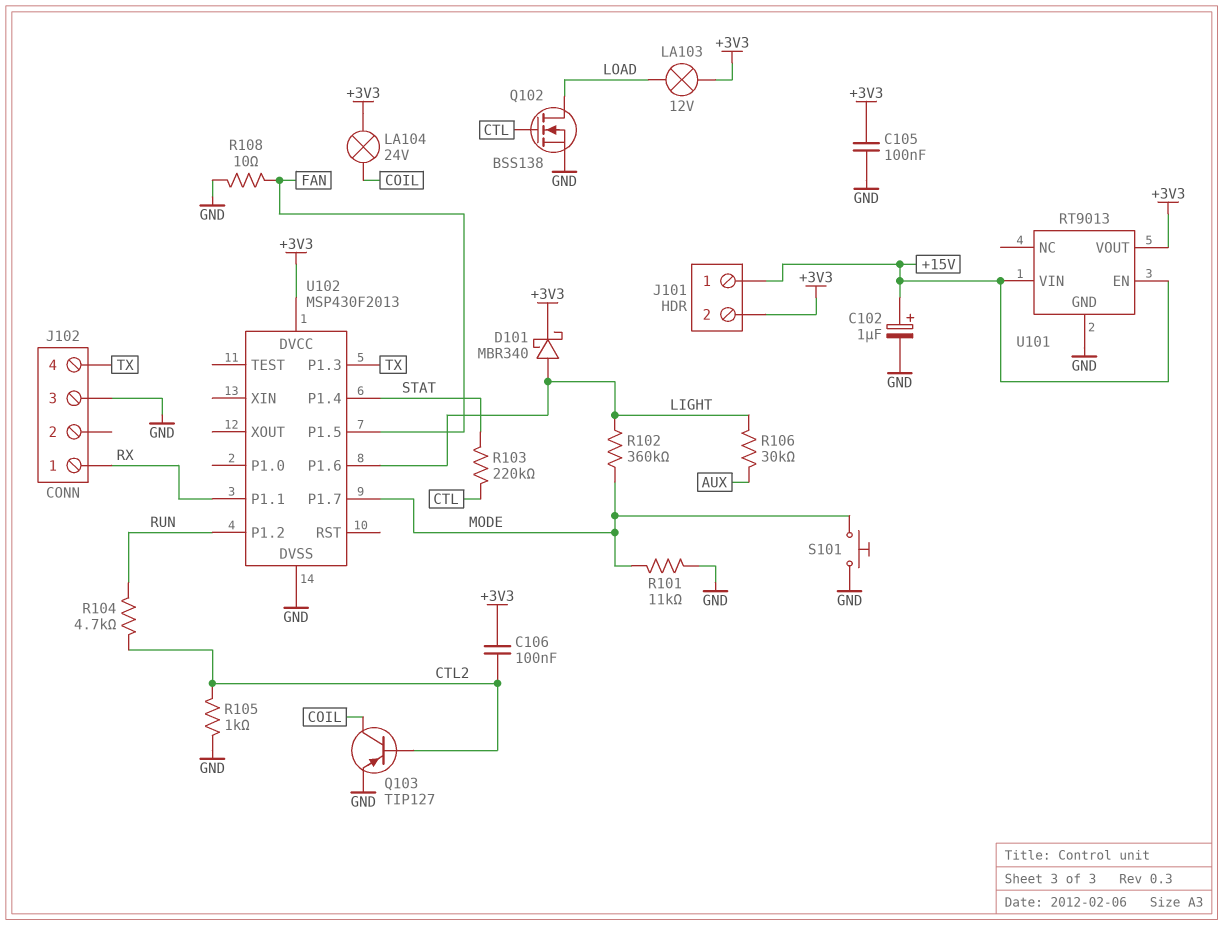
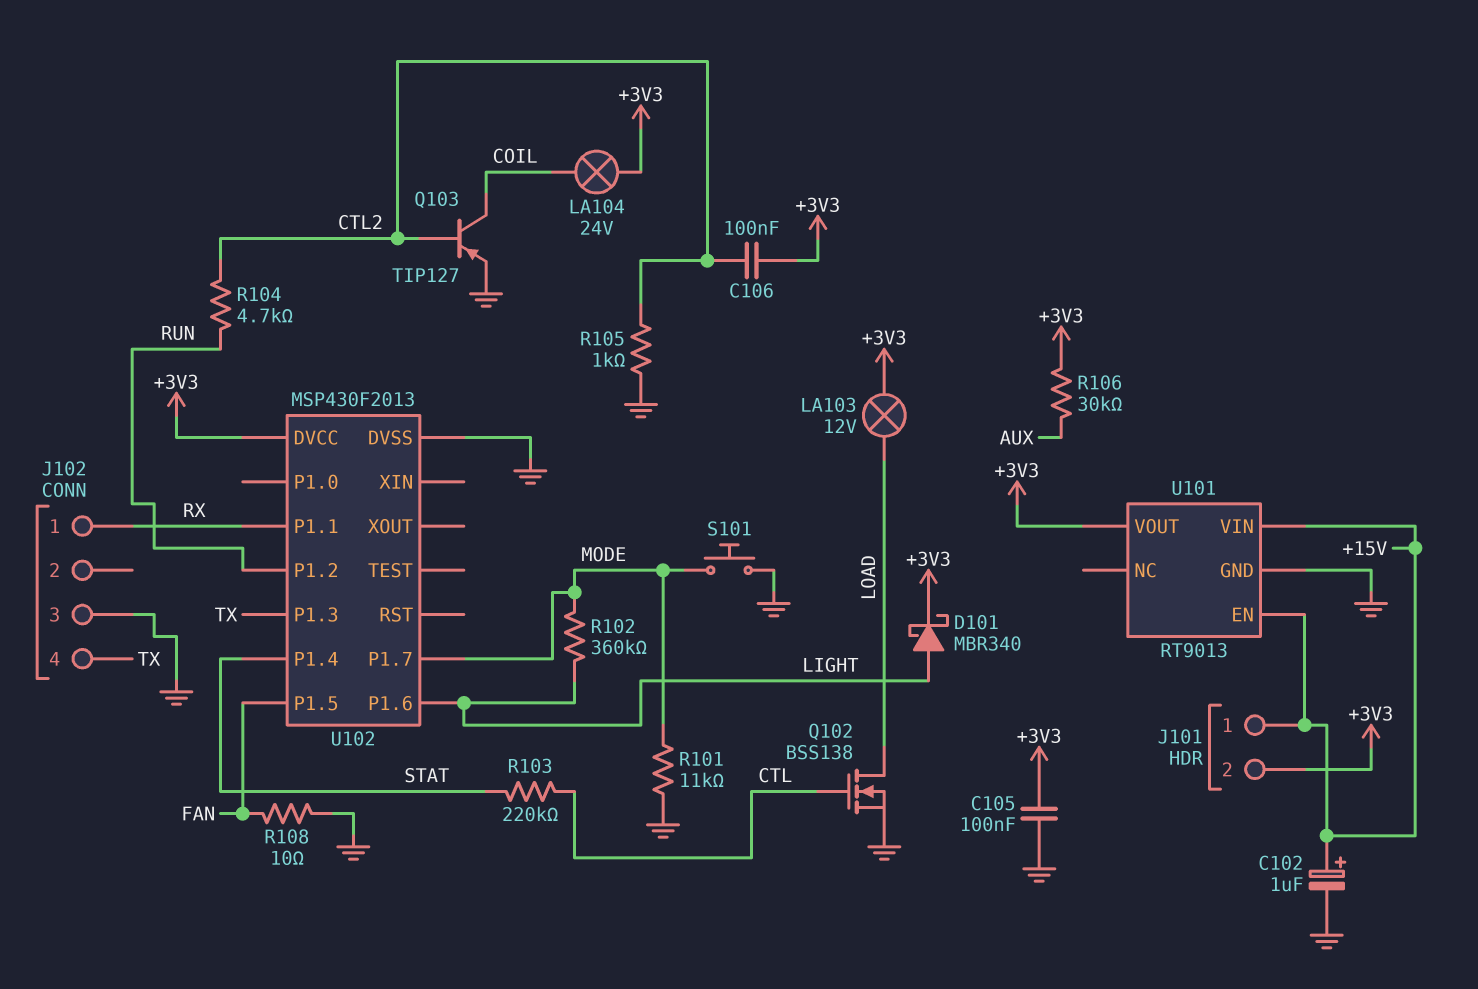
R106: 30k (AUX, LIGHT) -> 30k (+3V3, AUX)

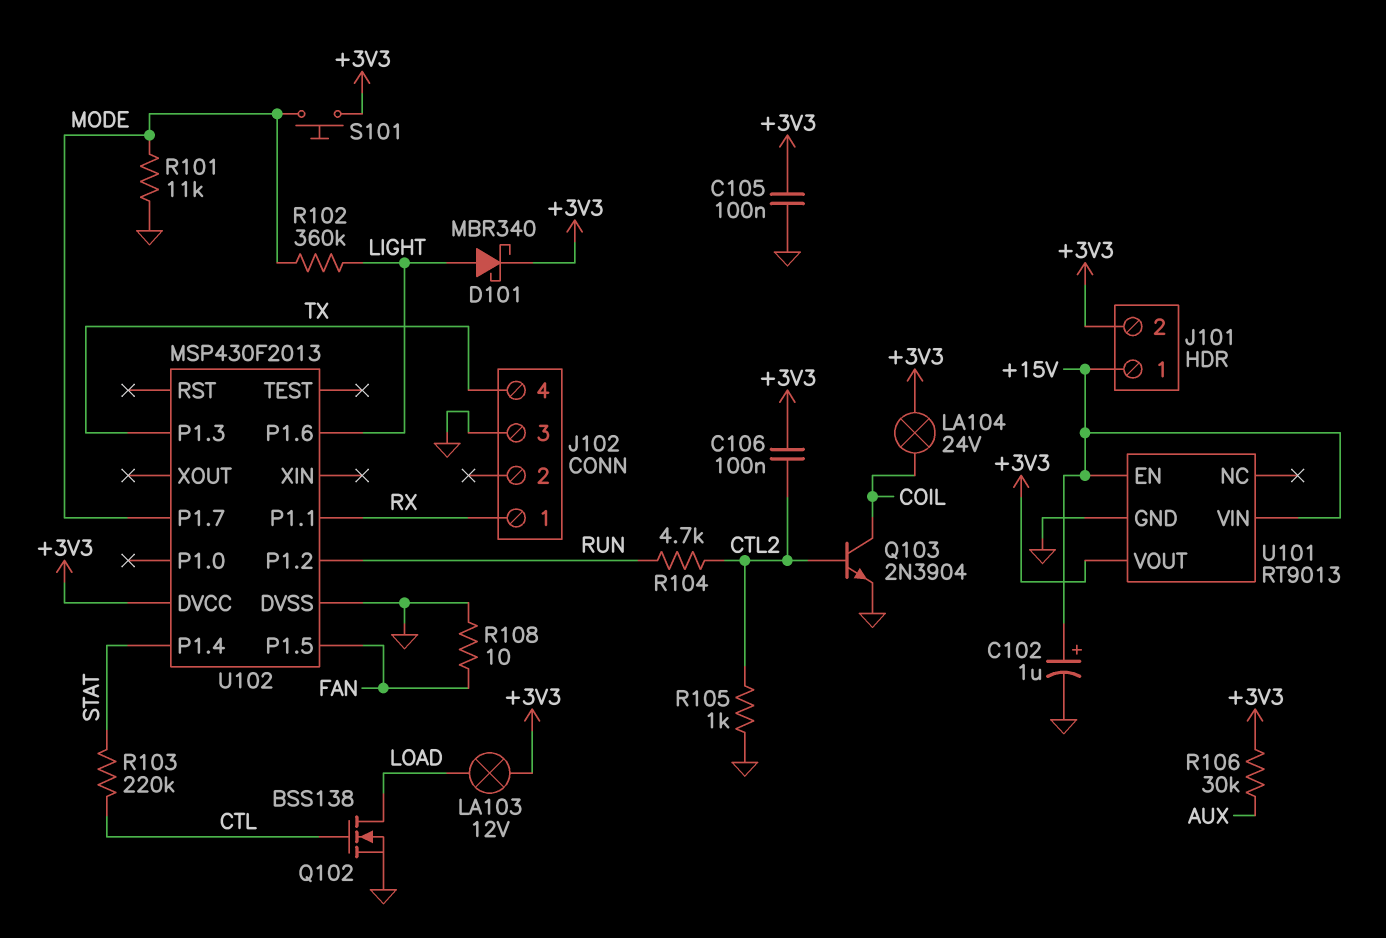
Q103: PNP TIP127 (B CTL2, C COIL, E GND) -> NPN 2N3904 (B CTL2, C COIL, E GND)
S101: button (GND, MODE) -> button (+3V3, MODE)

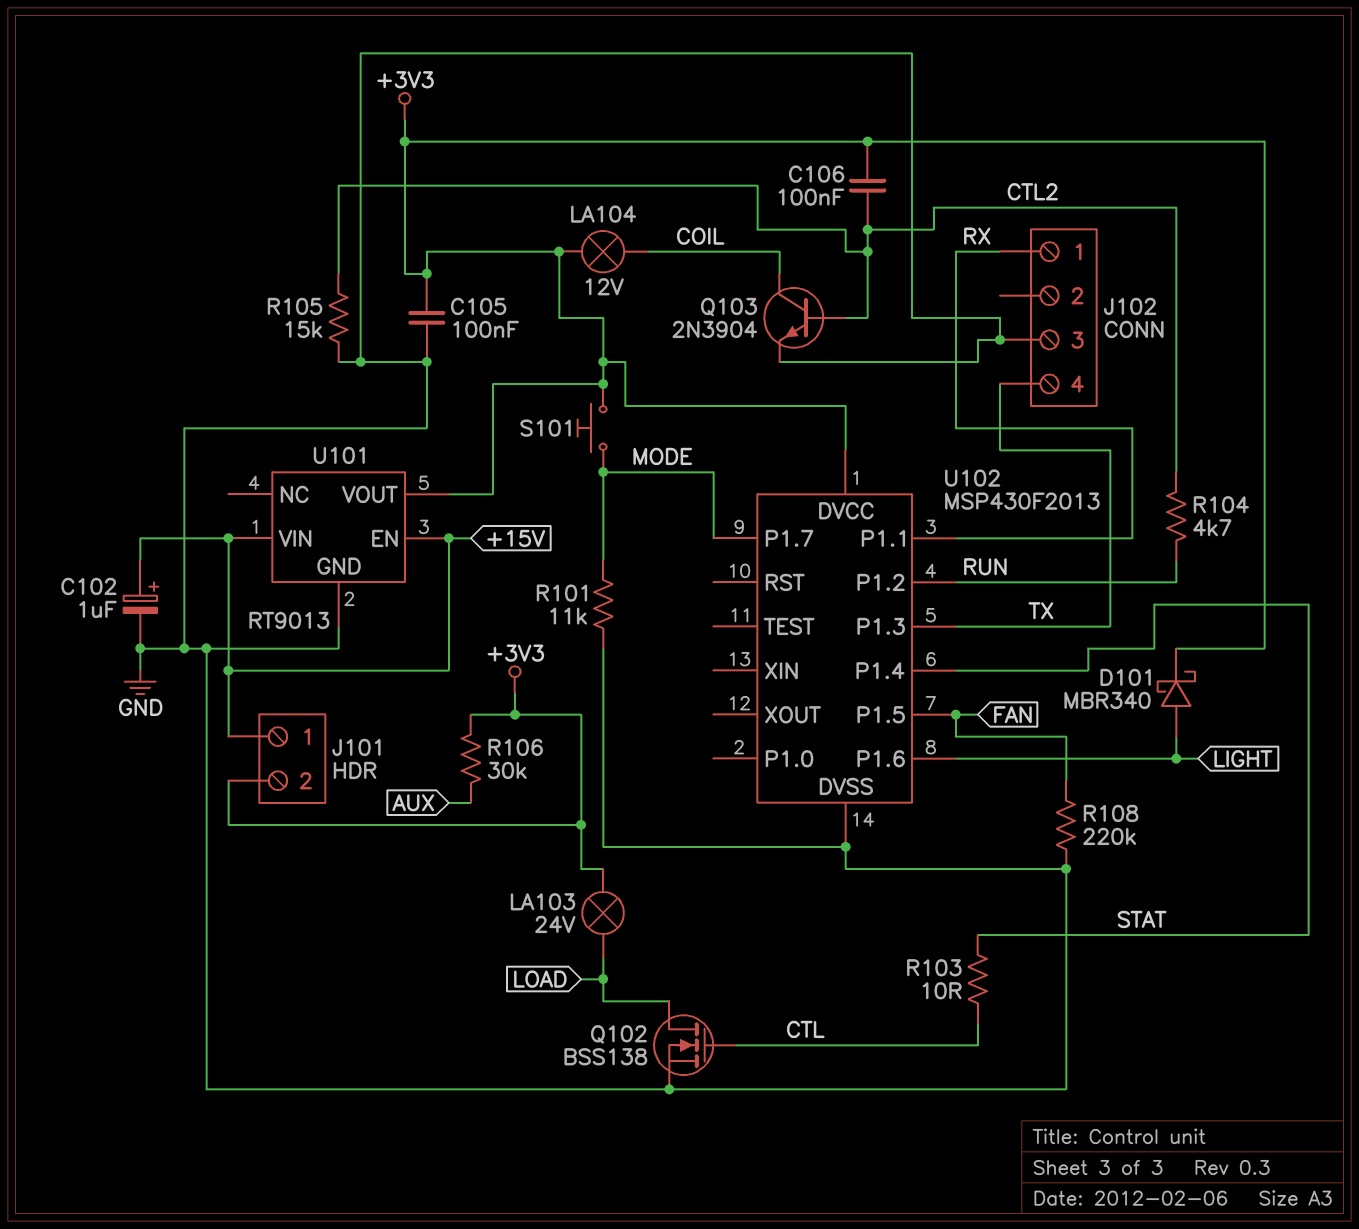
LA103: lamp 12V (+3V3, LOAD) -> lamp 24V (+3V3, LOAD)
LA104: lamp 24V (+3V3, COIL) -> lamp 12V (+3V3, COIL)
R102: 360k (LIGHT, MODE) -> none
R103: 220k (CTL, STAT) -> 10 (CTL, STAT)
R105: 1k (CTL2, GND) -> 15k (CTL2, GND)
R108: 10 (FAN, GND) -> 220k (FAN, GND)

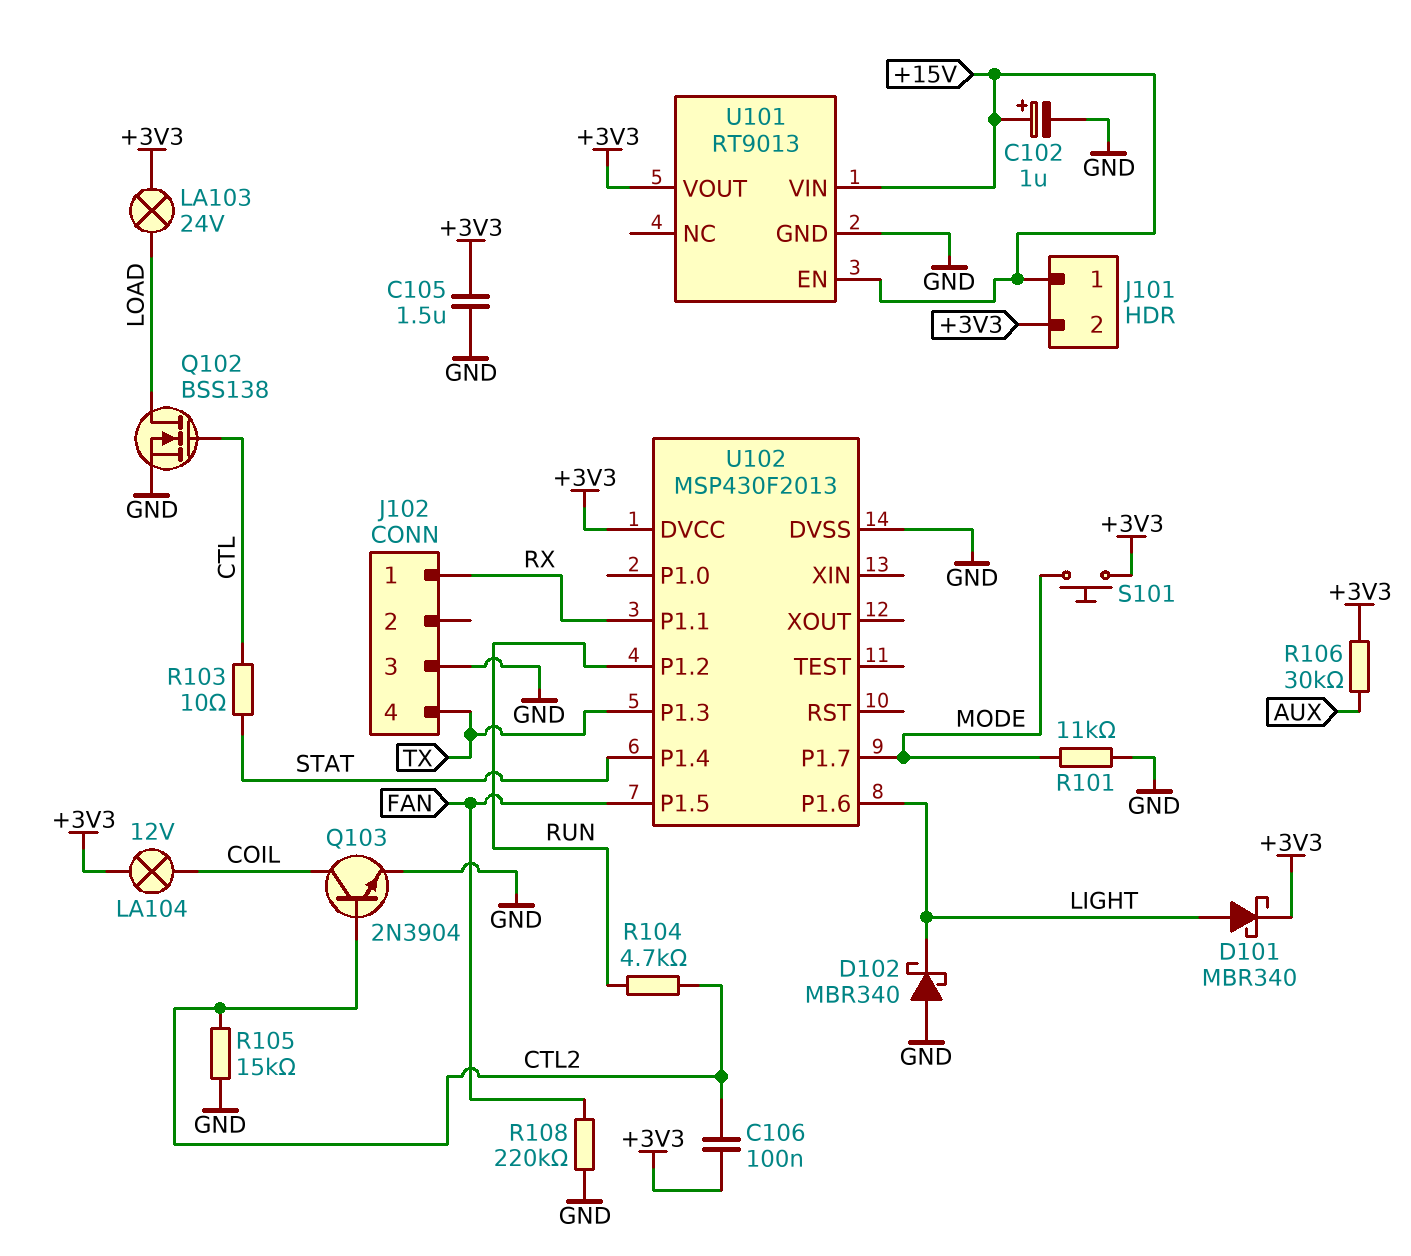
C105: 100nF (+3V3, GND) -> 1.5uF (+3V3, GND)
D102: none -> schottky MBR340 (A GND, K LIGHT)

